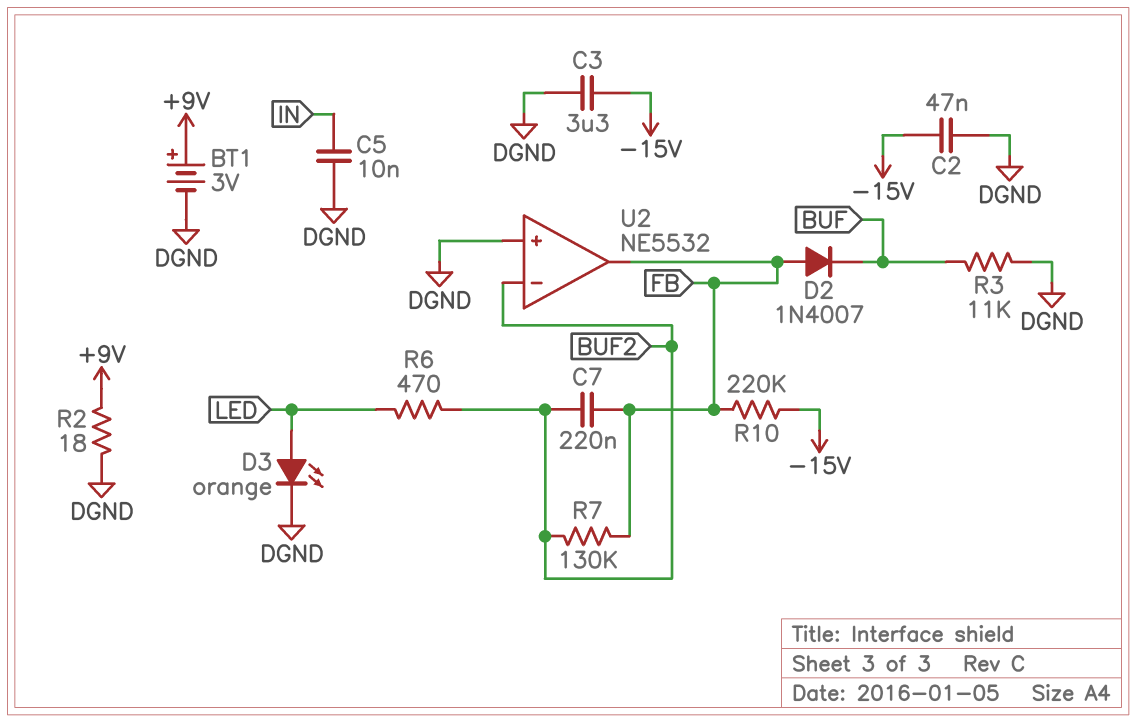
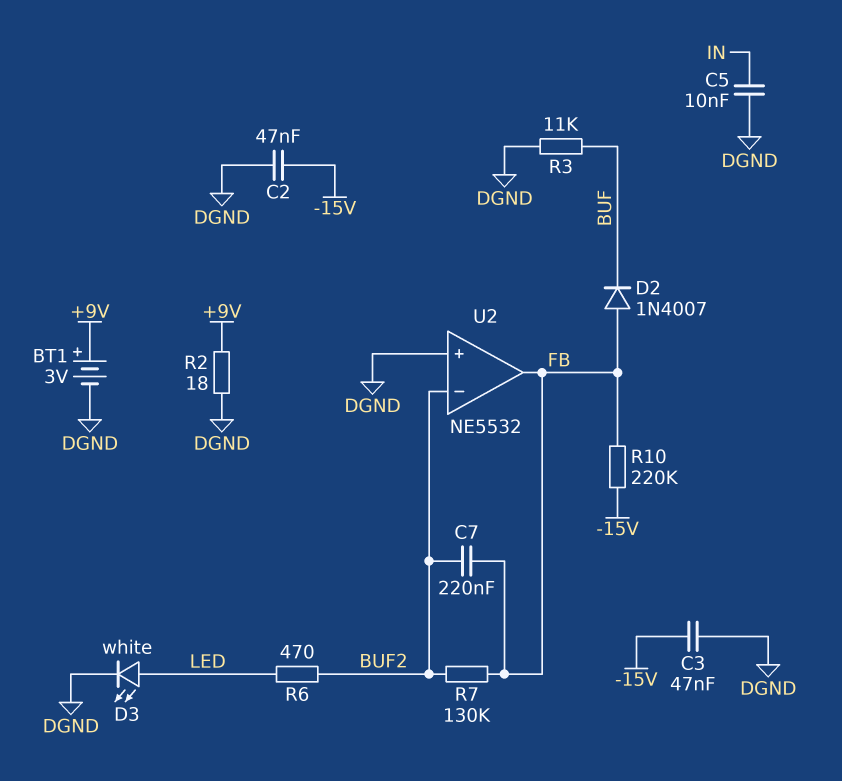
C3: 3.3uF (-15V, DGND) -> 47nF (-15V, DGND)
D3: LED orange (A LED, K DGND) -> LED white (A LED, K DGND)

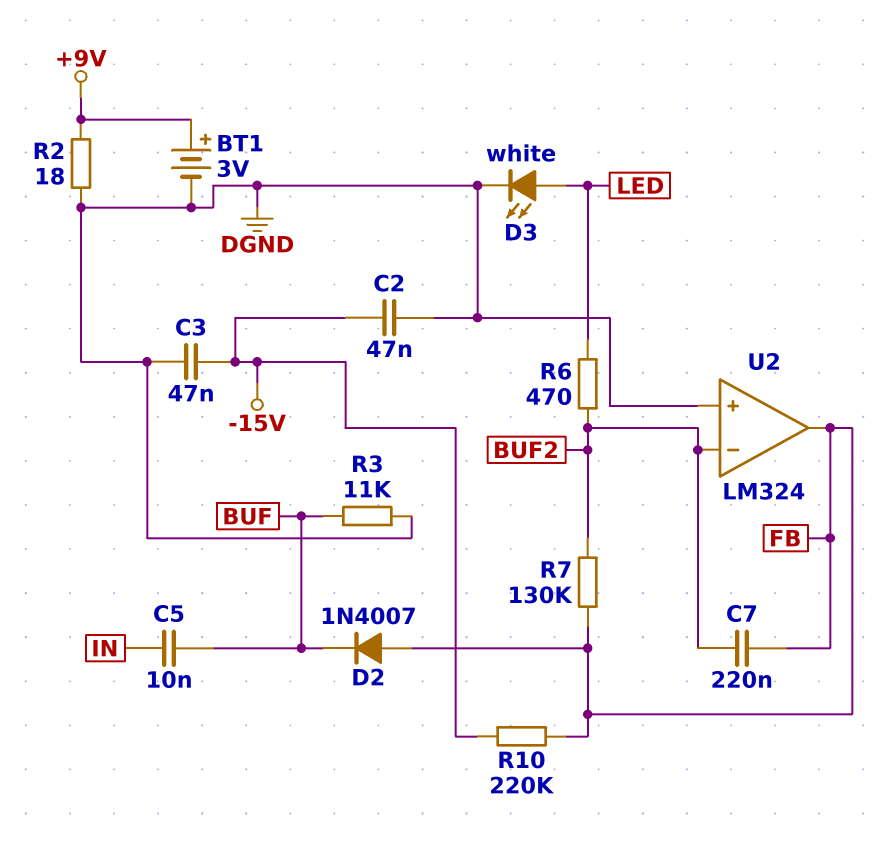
C5: 10nF (DGND, IN) -> 10nF (BUF, IN)
U2: NE5532 -> LM324

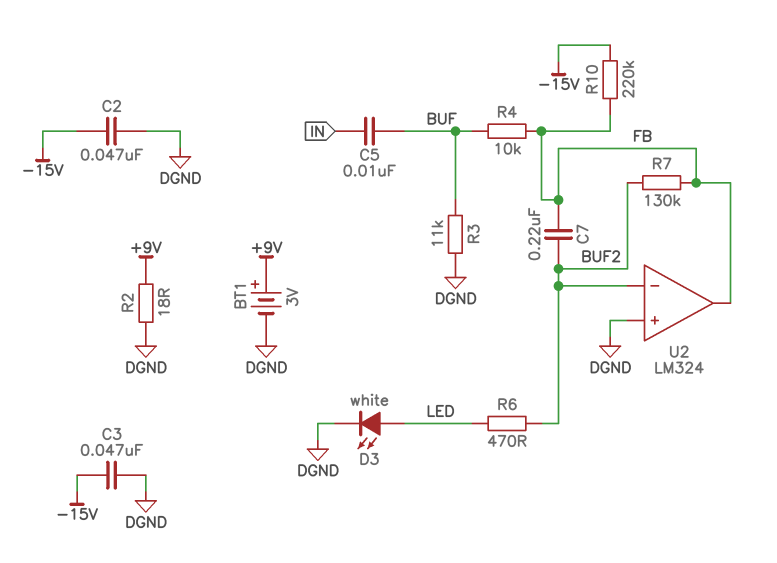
D2: diode 1N4007 (A FB, K BUF) -> none
R4: none -> 10k (BUF, FB)

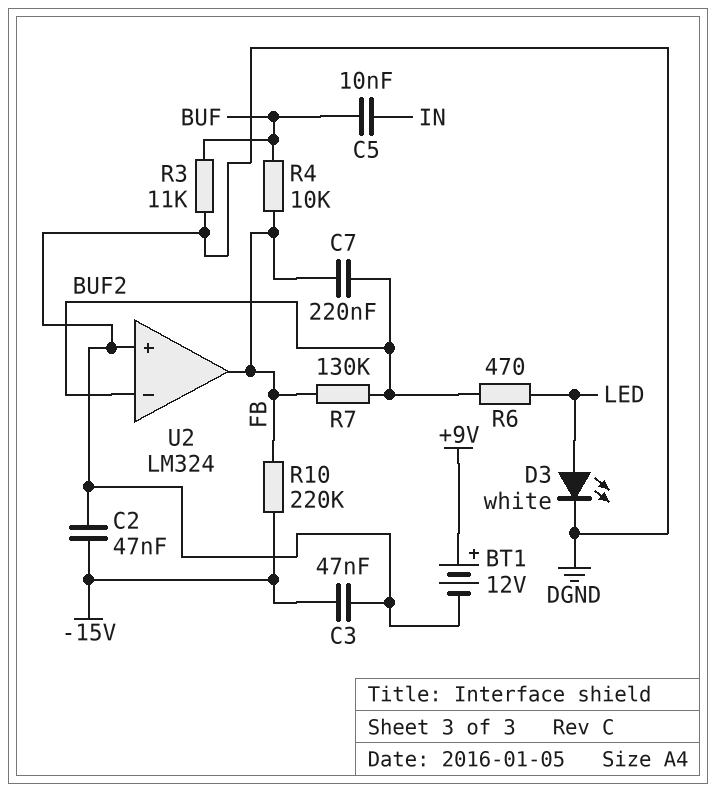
BT1: 3V (plus +9V, minus DGND) -> 12V (plus +9V, minus DGND)
R2: 18 (+9V, DGND) -> none

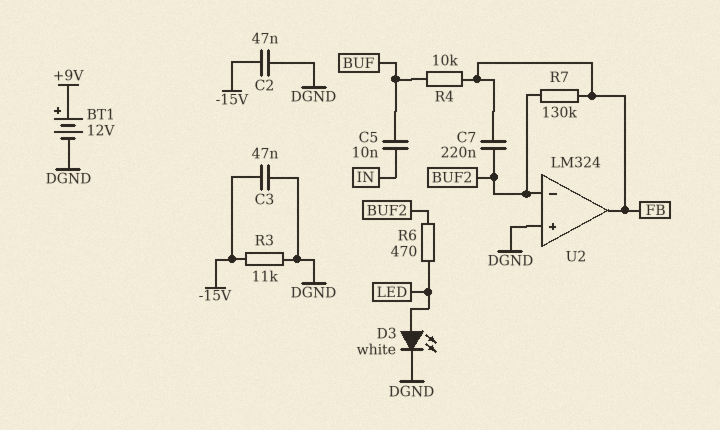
R3: 11k (BUF, DGND) -> 11k (-15V, DGND)
R10: 220k (-15V, FB) -> none

